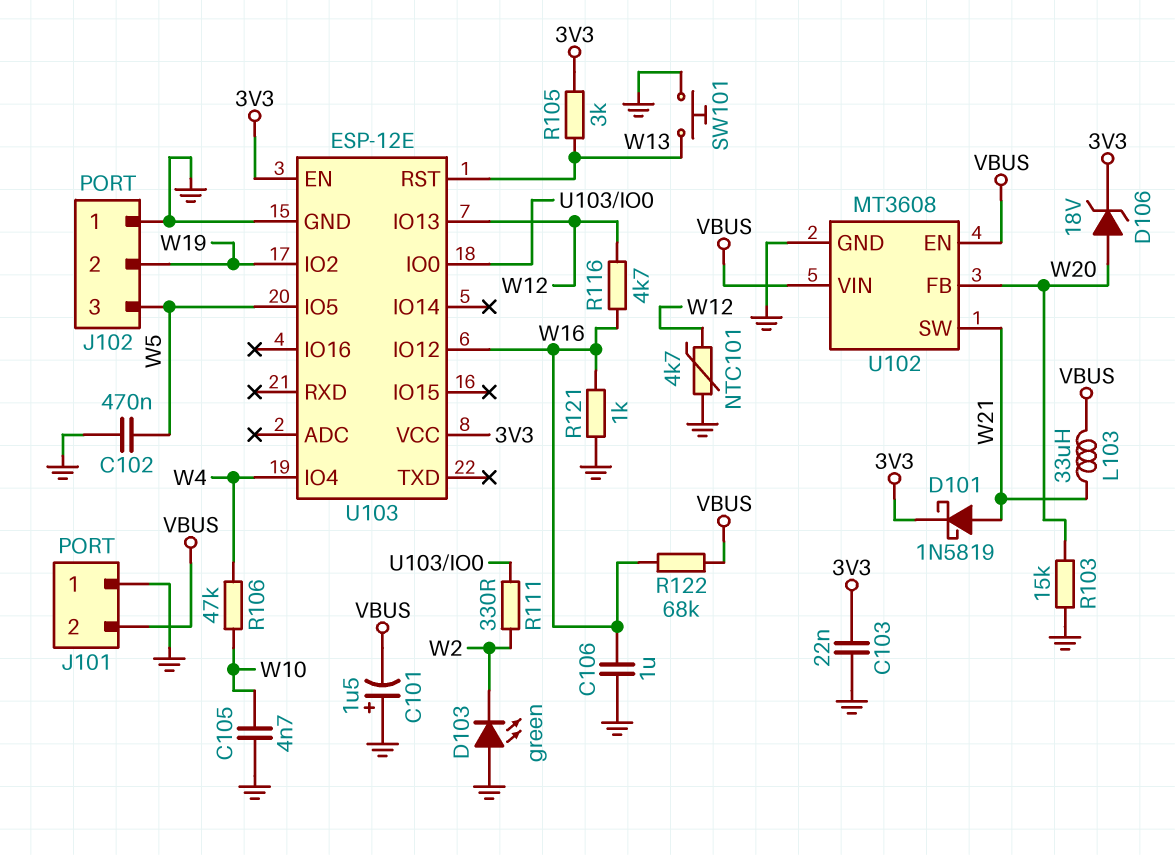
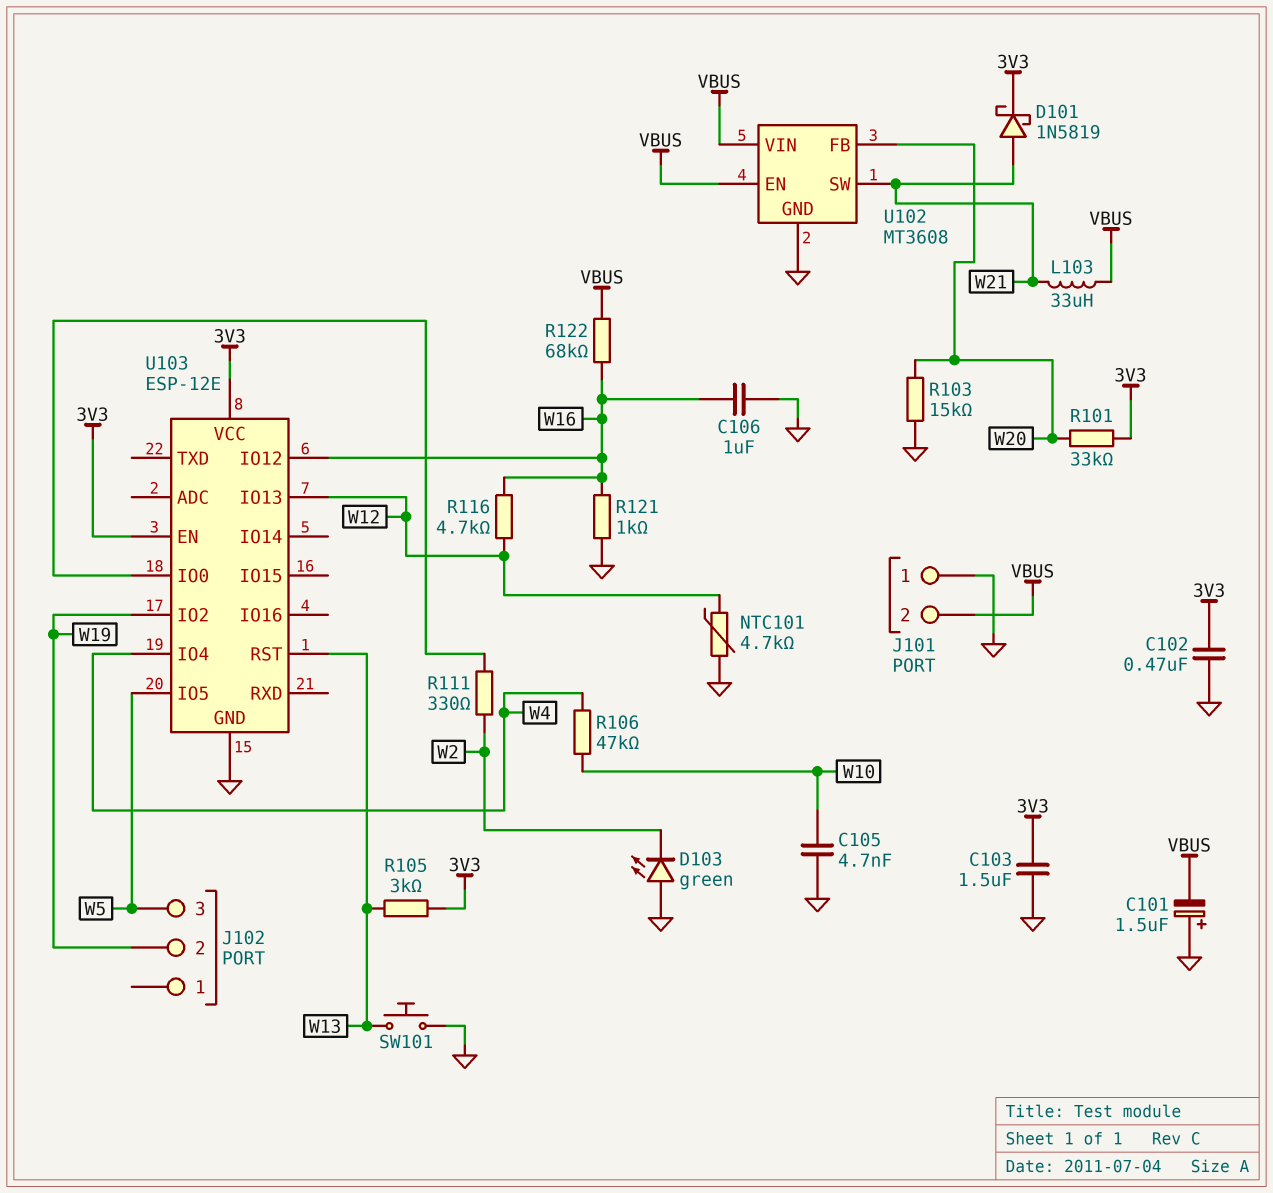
C102: 470nF (GND, W5) -> 470nF (3V3, GND)
C103: 22nF (3V3, GND) -> 1.5uF (3V3, GND)
D106: zener 18V (A W20, K 3V3) -> none
J102 pin 1: GND -> none
R101: none -> 33k (3V3, W20)

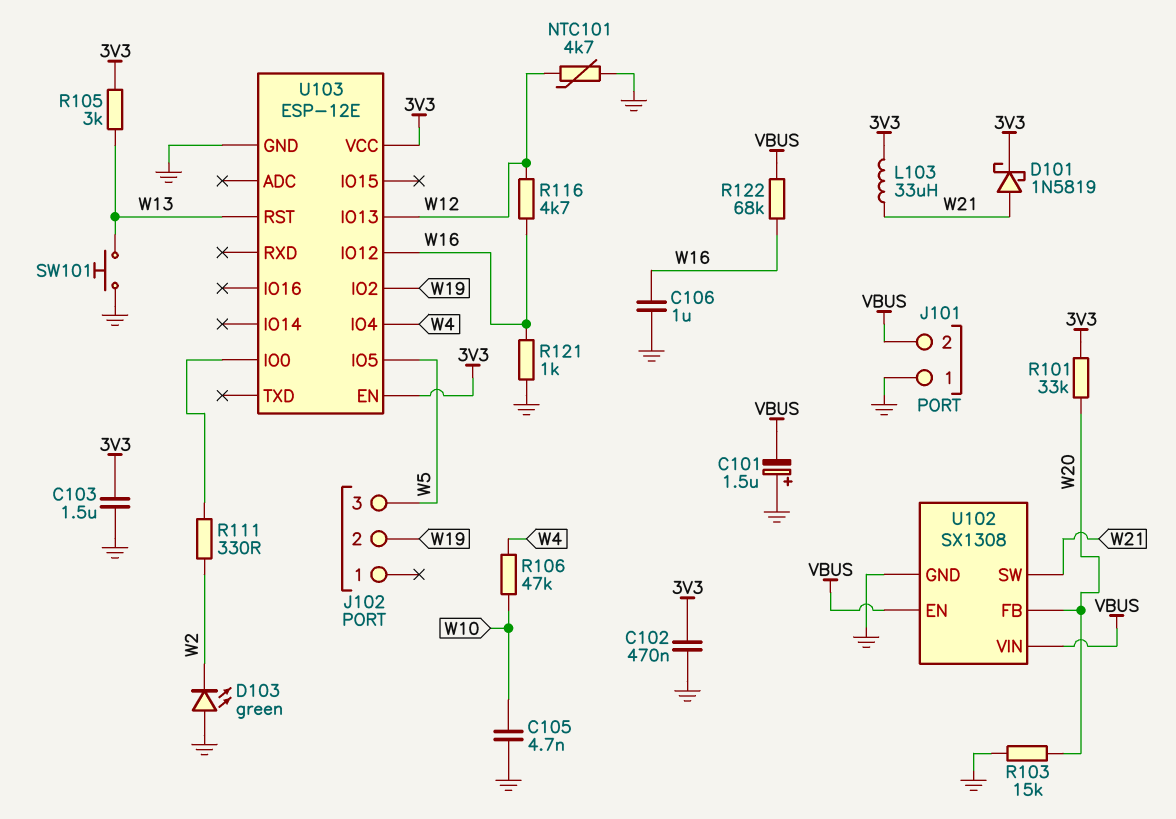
L103: 33uH (VBUS, W21) -> 33uH (3V3, W21)
U102: MT3608 -> SX1308

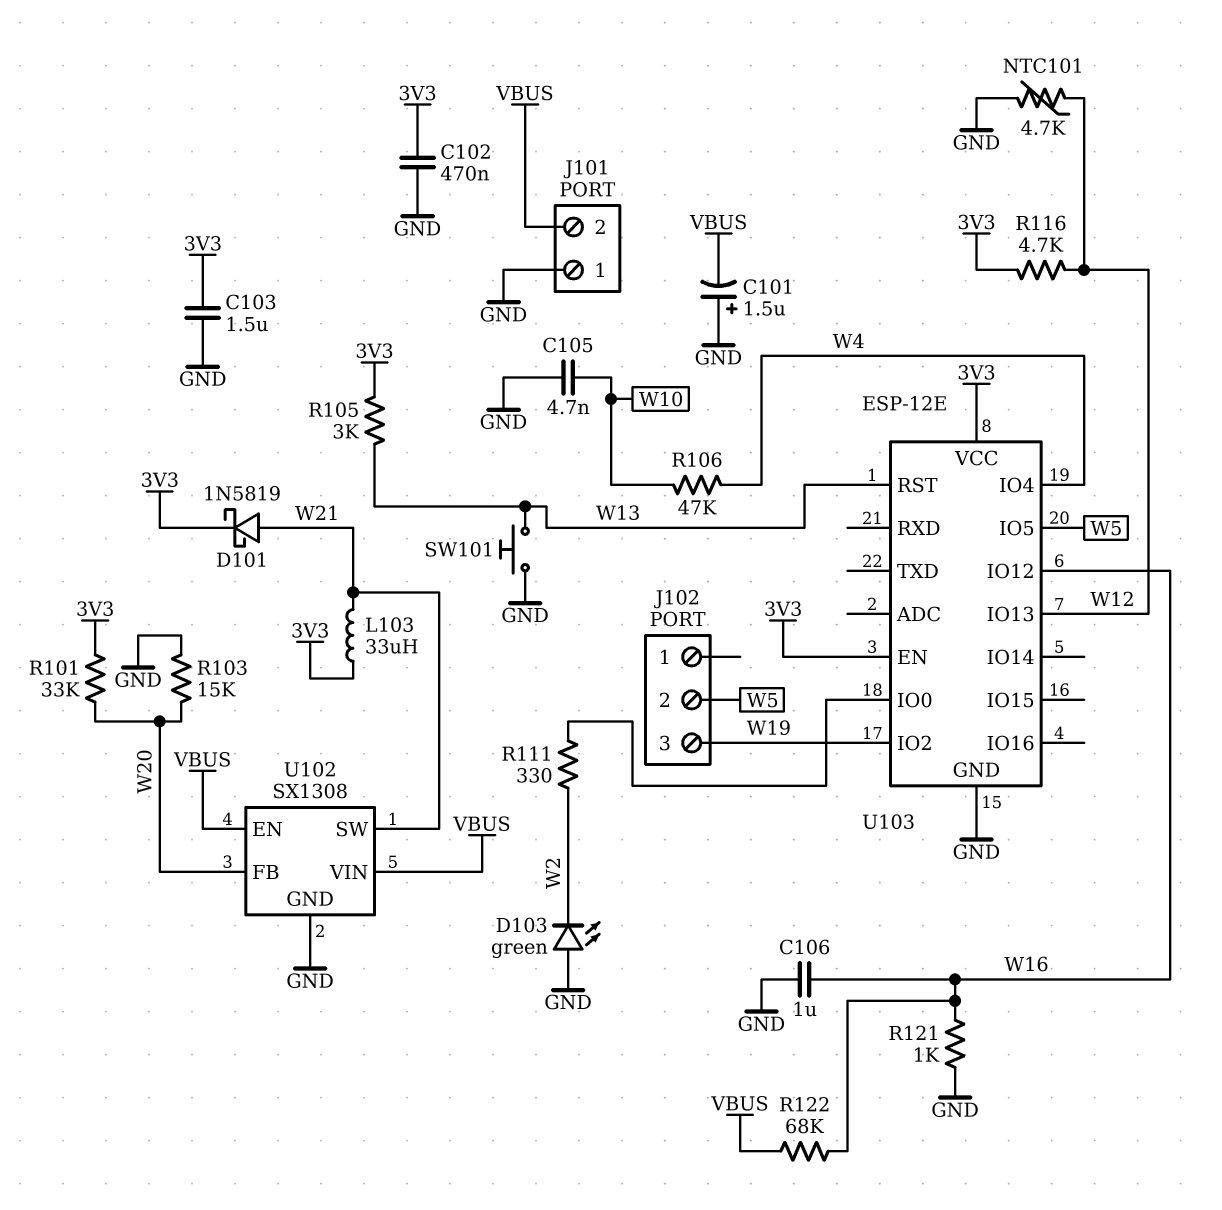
J102 pin 2: W19 -> W5
J102 pin 3: W5 -> W19
R116: 4.7k (W12, W16) -> 4.7k (3V3, W12)

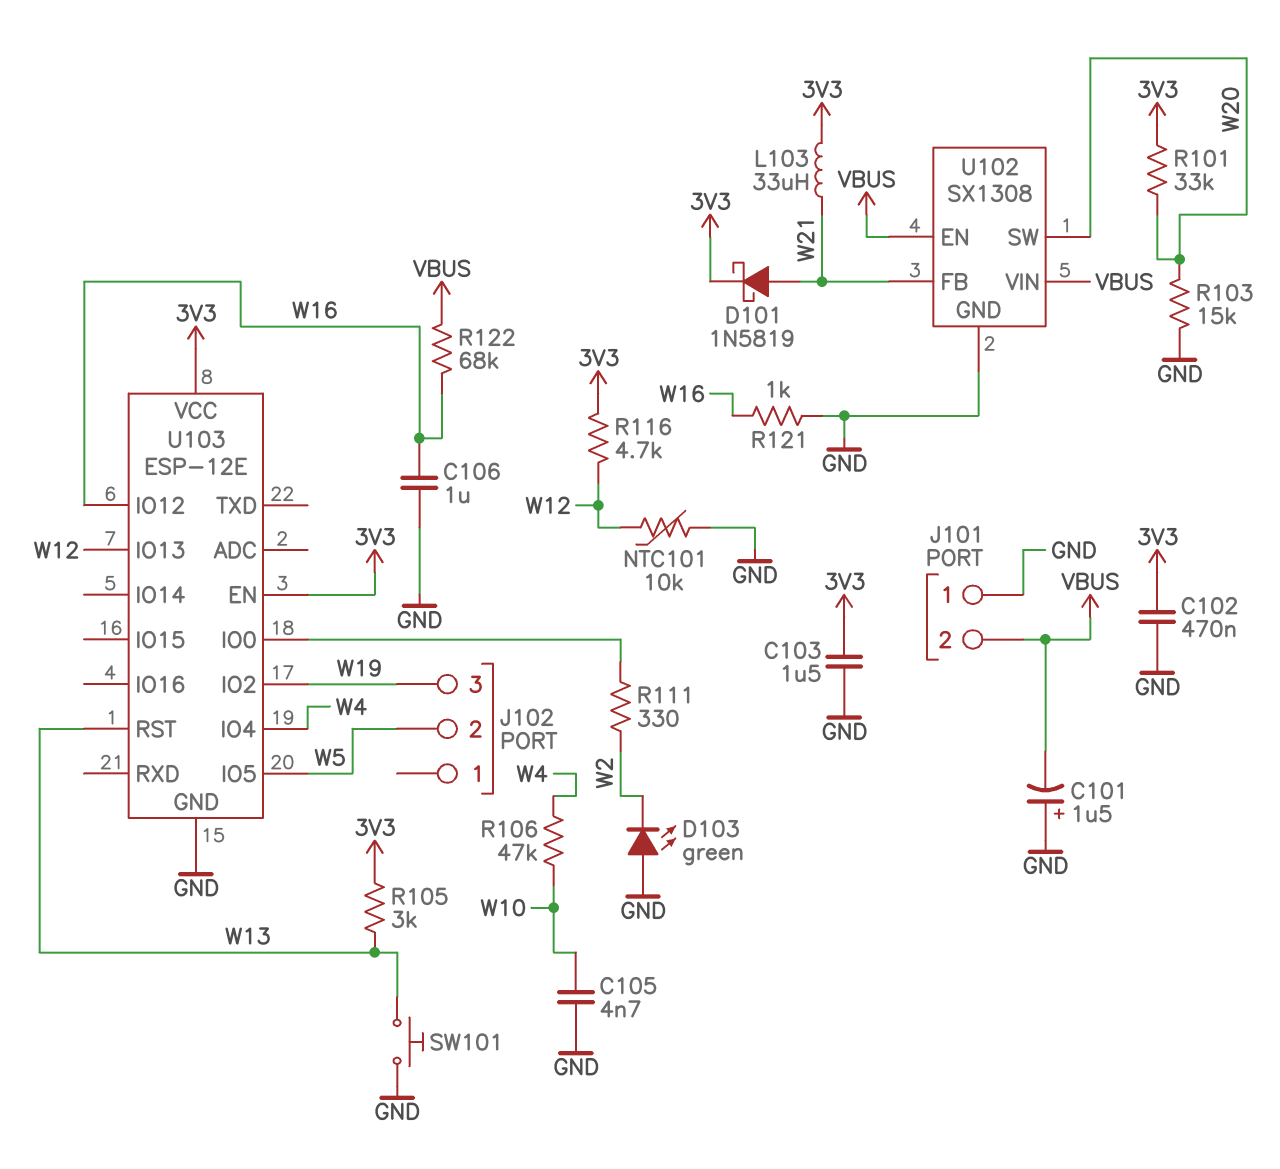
NTC101: 4.7k (GND, W12) -> 10k (GND, W12)
U102 pin FB: W20 -> W21
U102 pin SW: W21 -> W20

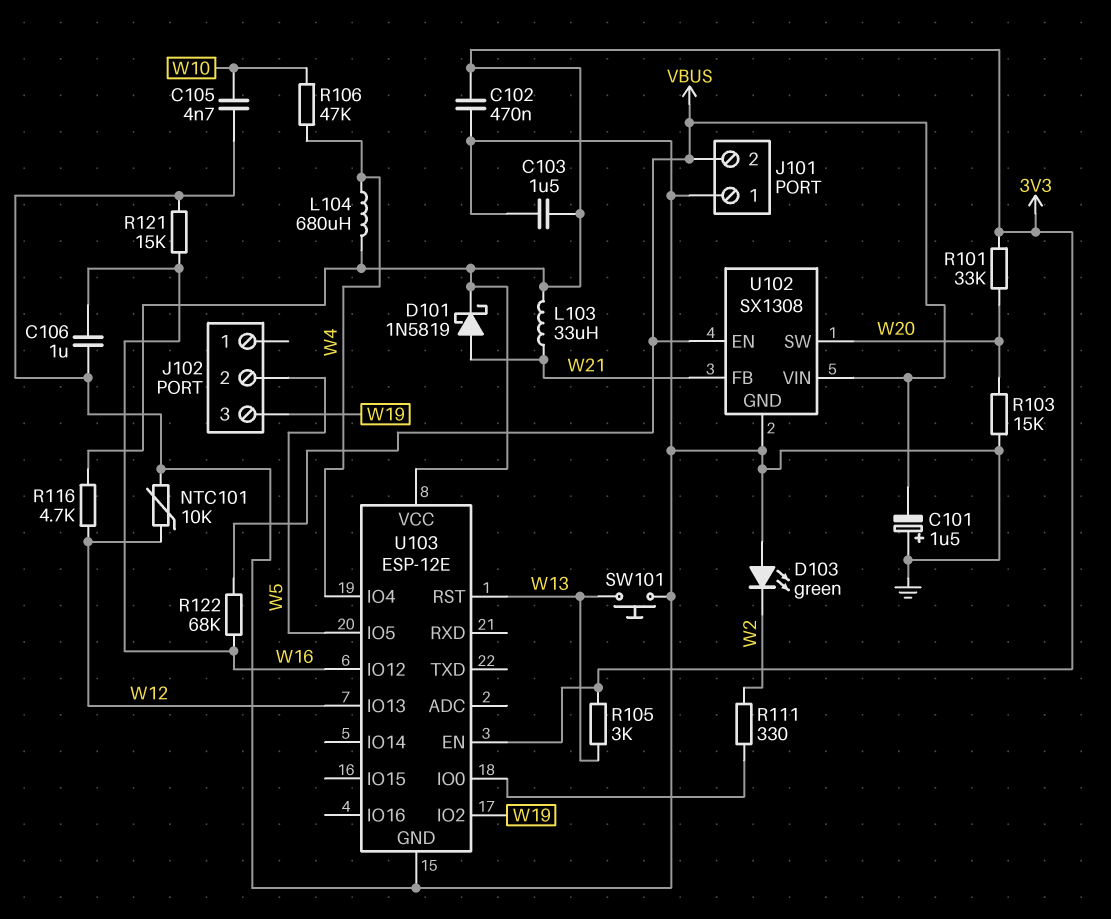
L104: none -> 680uH (3V3, W4)
R121: 1k (GND, W16) -> 15k (GND, W16)

